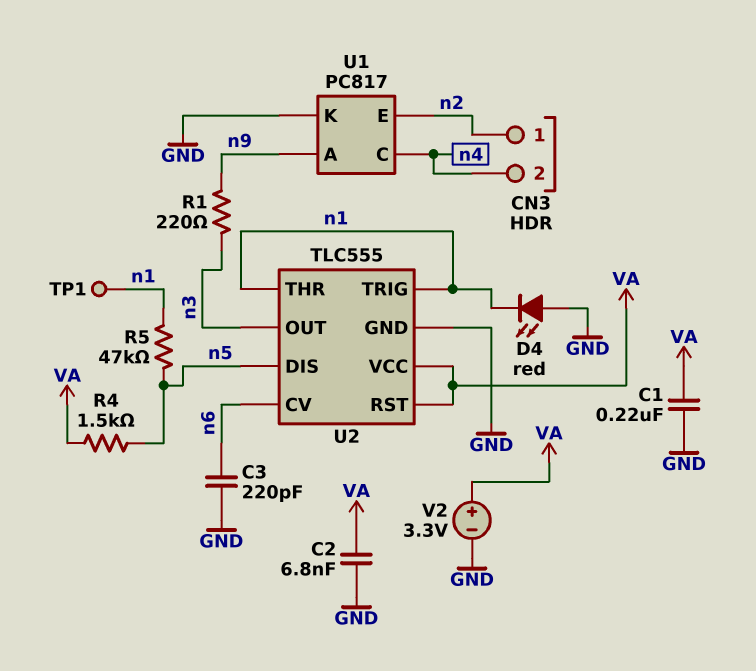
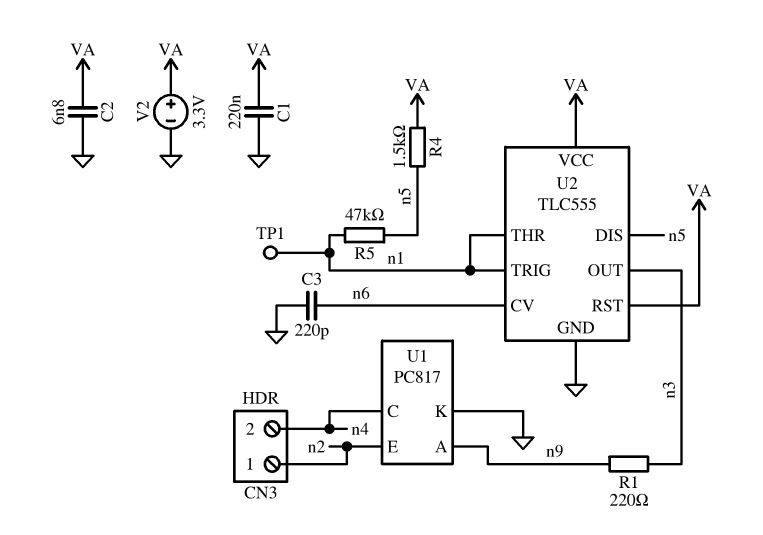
D4: LED red (A GND, K n1) -> none

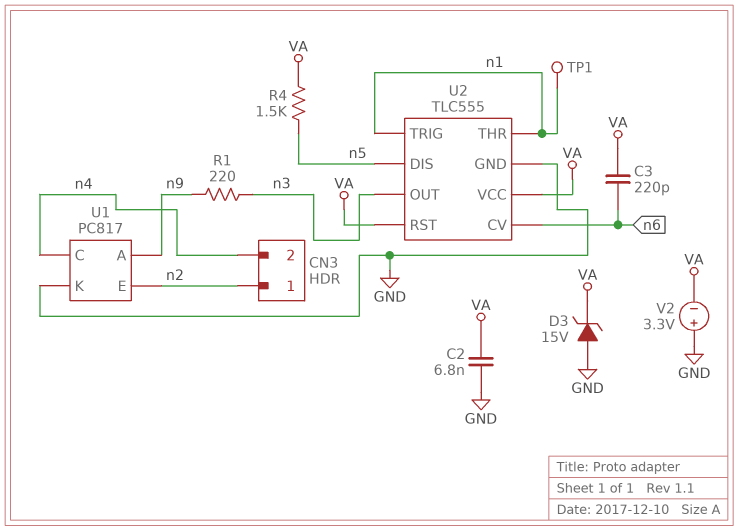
C1: 220nF (GND, VA) -> none
C3: 220pF (GND, n6) -> 220pF (VA, n6)
D3: none -> zener 15V (A GND, K VA)
R5: 47k (n1, n5) -> none
V2: 3.3V (plus VA, minus GND) -> 3.3V (plus GND, minus VA)

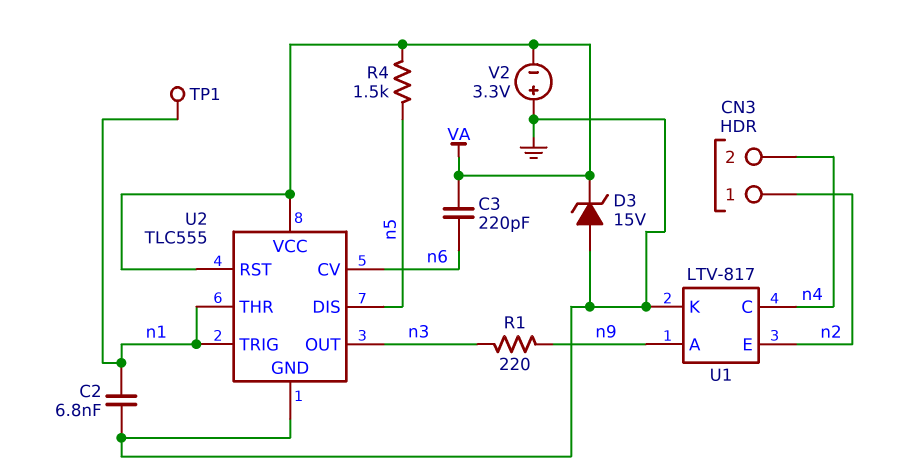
C2: 6.8nF (GND, VA) -> 6.8nF (GND, n1)
U1: PC817 -> LTV-817

